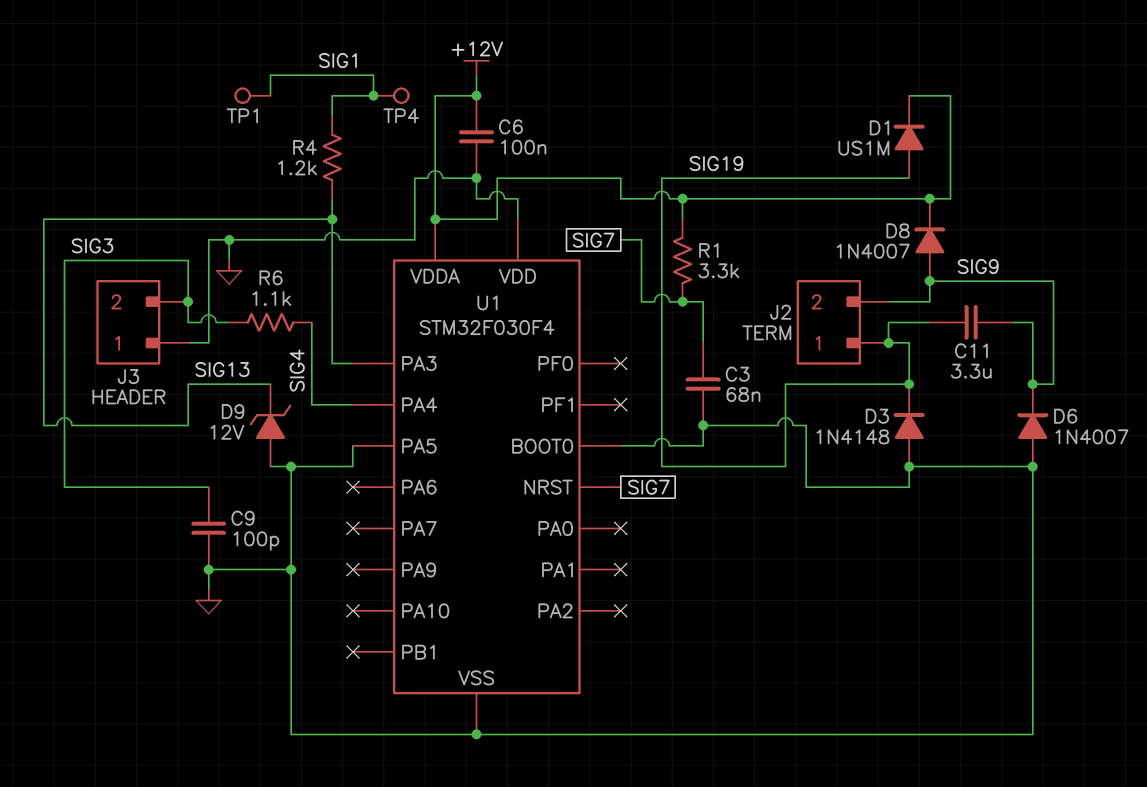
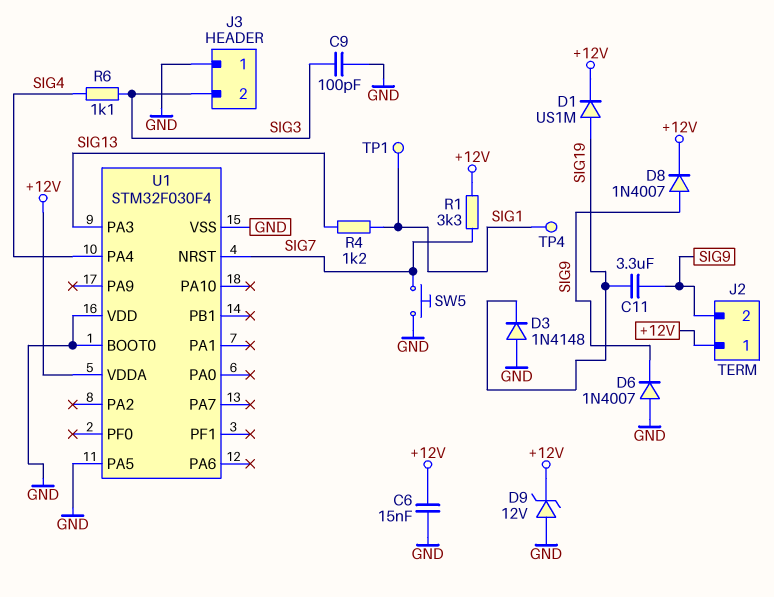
C3: 68nF (GND, SIG7) -> none
C6: 100nF (+12V, GND) -> 15nF (+12V, GND)
D9: zener 12V (A GND, K SIG13) -> zener 12V (A GND, K +12V)
J2 pin 1: SIG19 -> +12V
SW5: none -> button (GND, SIG7)

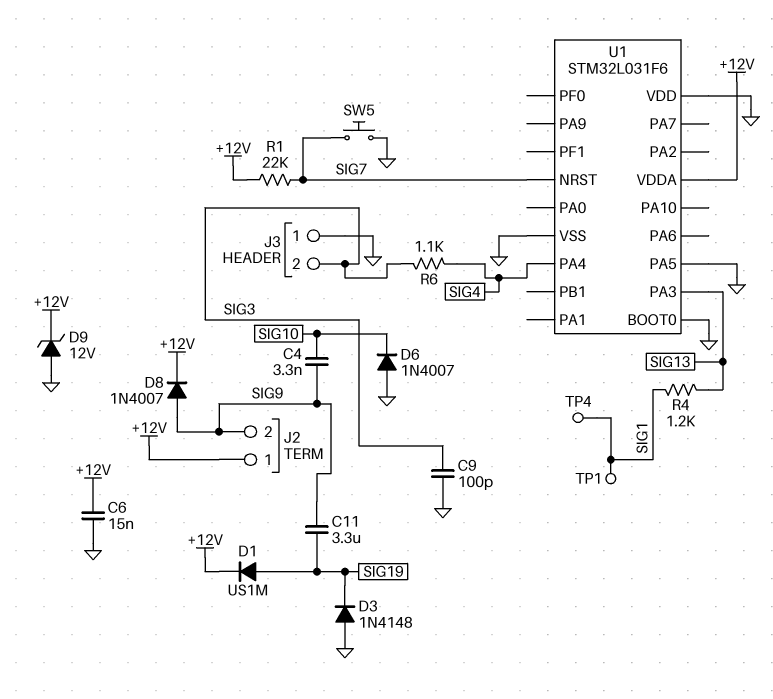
C4: none -> 3.3nF (SIG9, SIG10)
D6: diode 1N4007 (A GND, K SIG9) -> diode 1N4007 (A GND, K SIG10)
R1: 3.3k (+12V, SIG7) -> 22k (+12V, SIG7)
U1: STM32F030F4 -> STM32L031F6

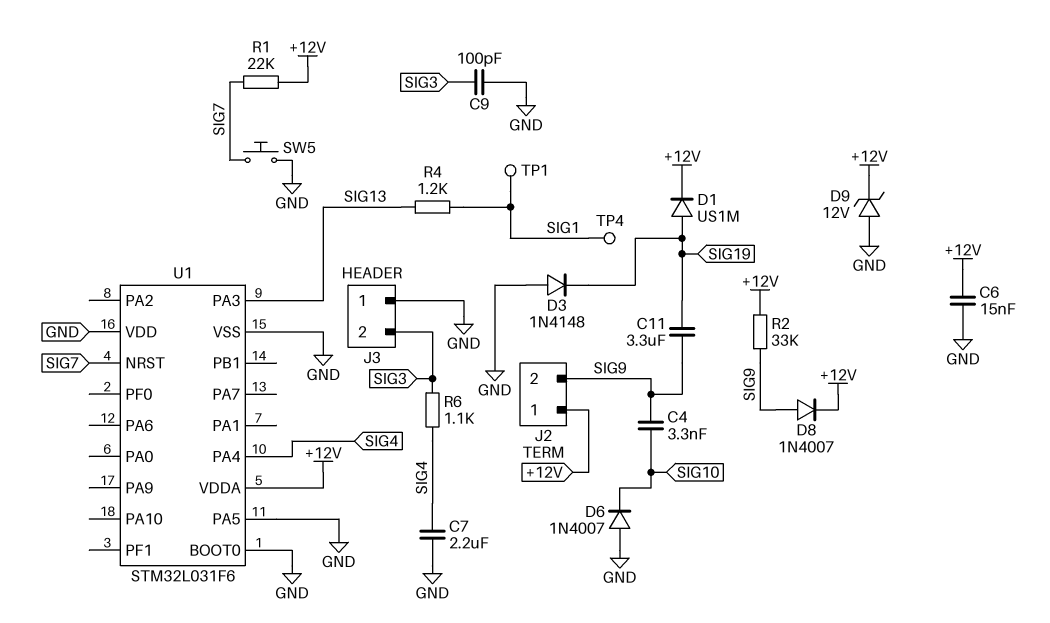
C7: none -> 2.2uF (GND, SIG4)
R2: none -> 33k (+12V, SIG9)

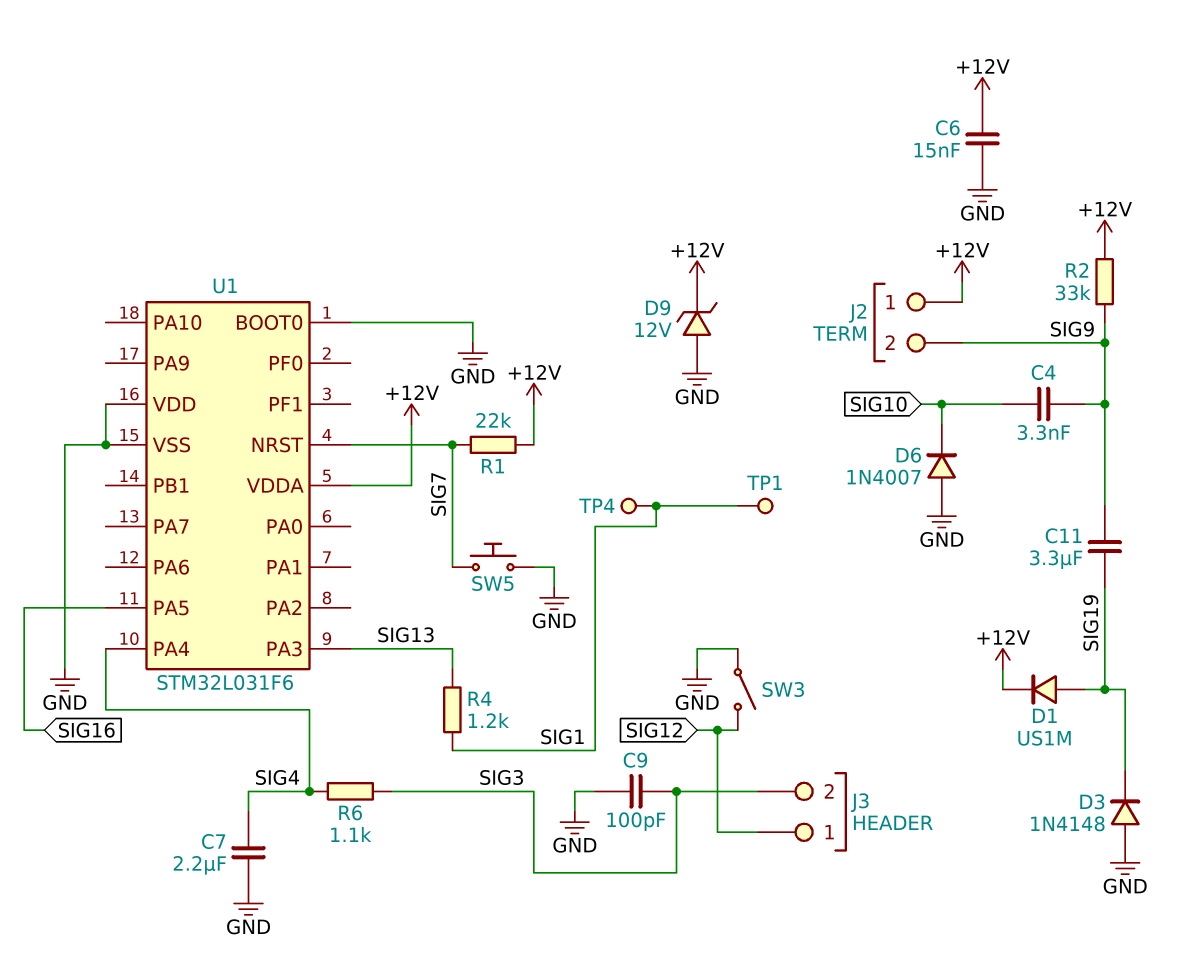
D8: diode 1N4007 (A SIG9, K +12V) -> none
J3 pin 1: GND -> SIG12
SW3: none -> switch (GND, SIG12)
U1 pin PA5: GND -> SIG16

